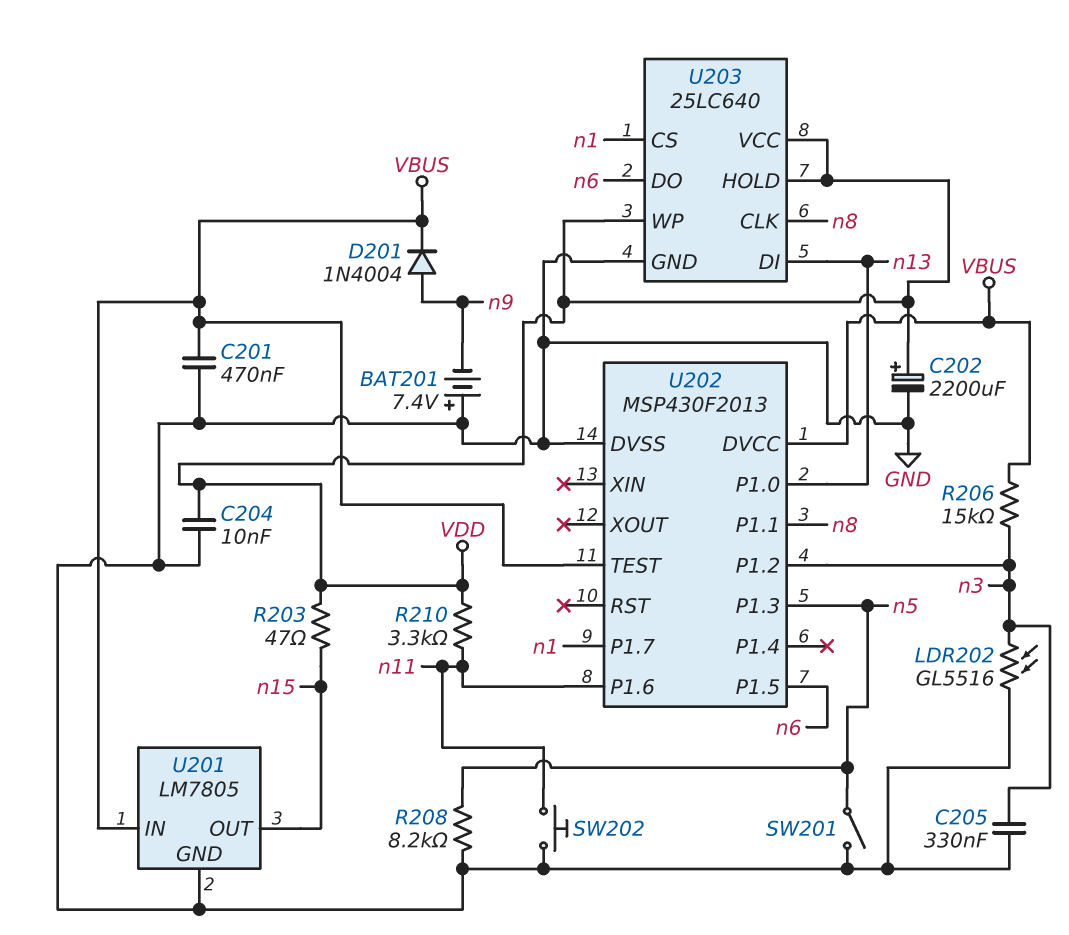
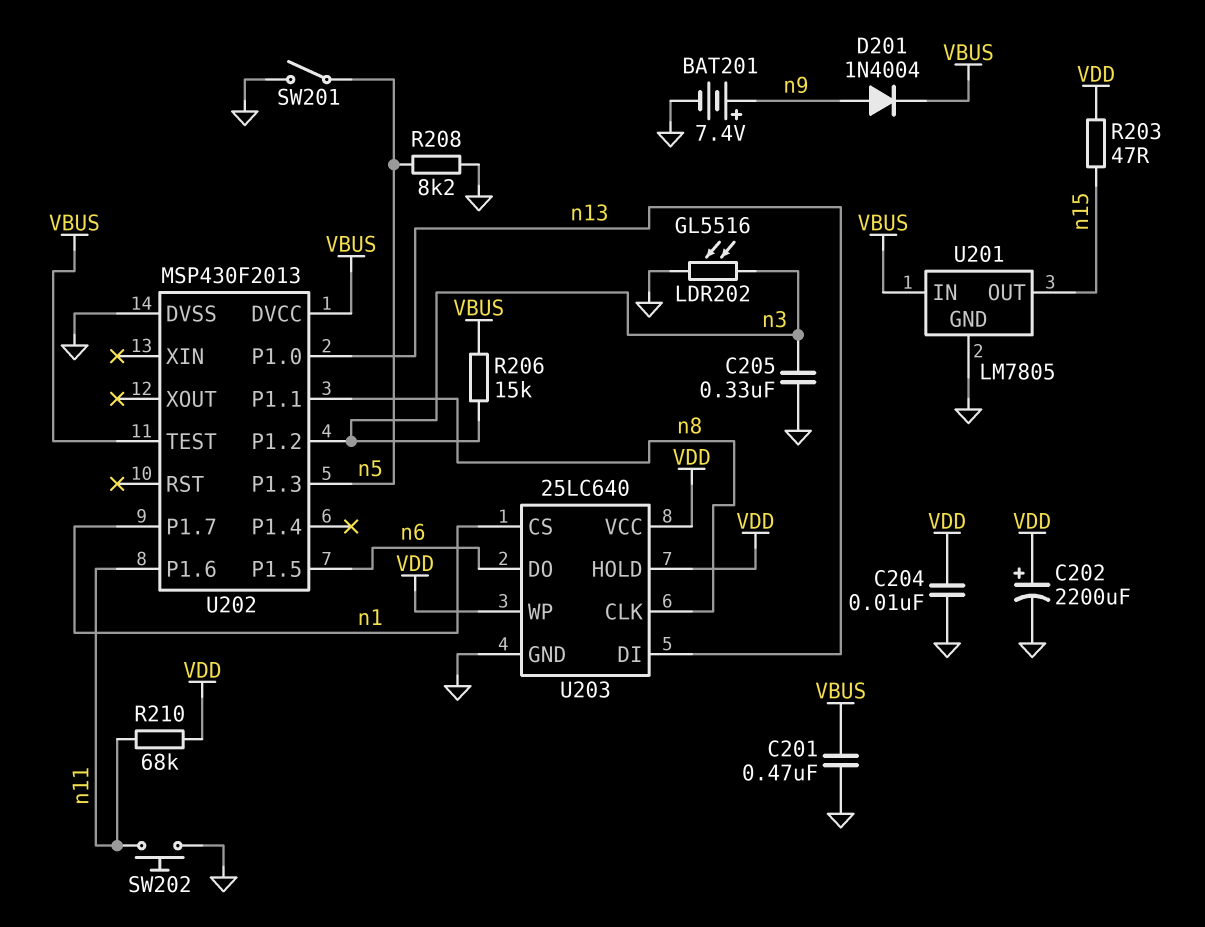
BAT201: 7.4V (plus GND, minus n9) -> 7.4V (plus n9, minus GND)
R210: 3.3k (VDD, n11) -> 68k (VDD, n11)

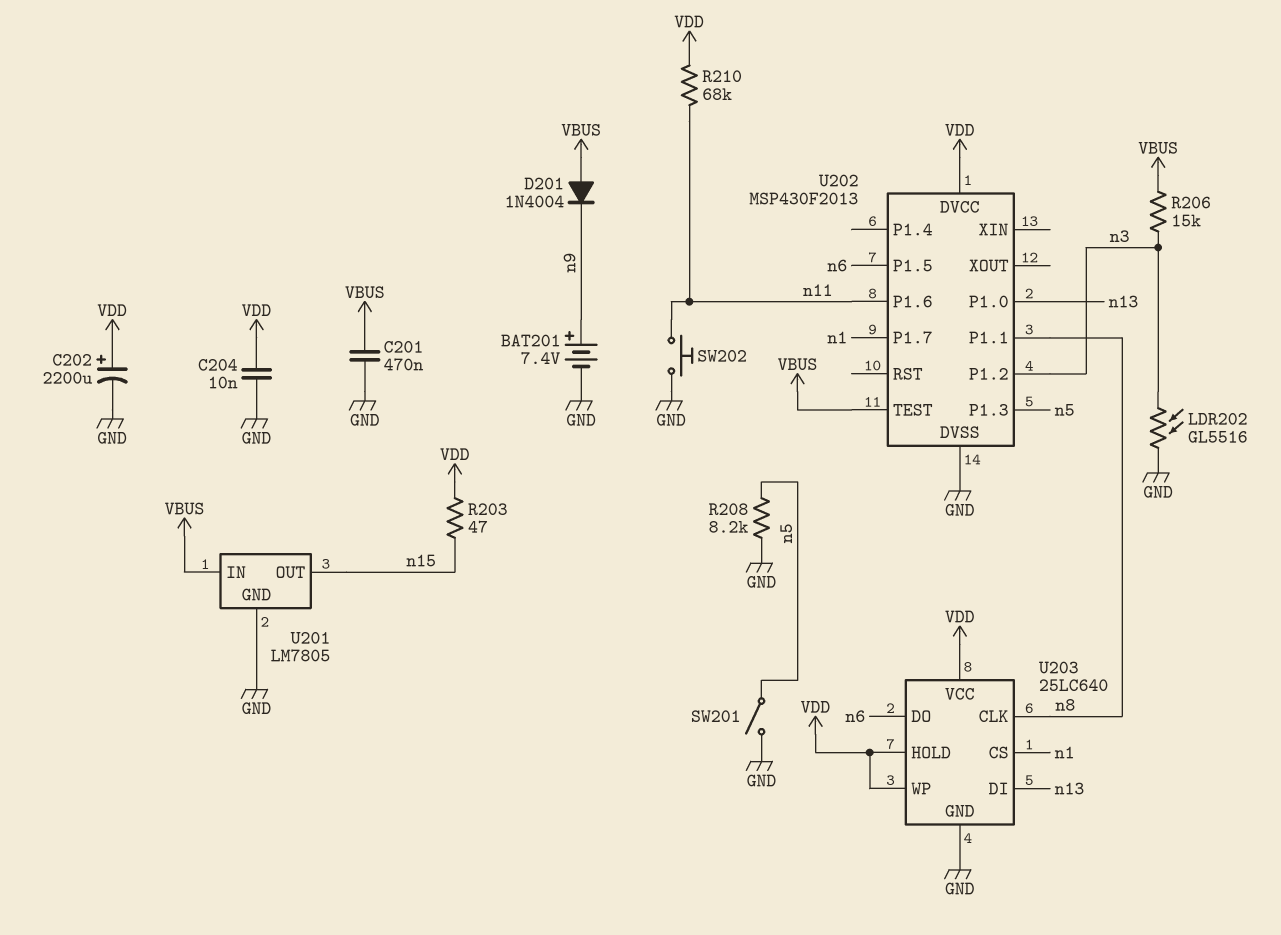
C205: 330nF (GND, n3) -> none
D201: diode 1N4004 (A n9, K VBUS) -> diode 1N4004 (A VBUS, K n9)
U202 pin DVCC: VBUS -> VDD

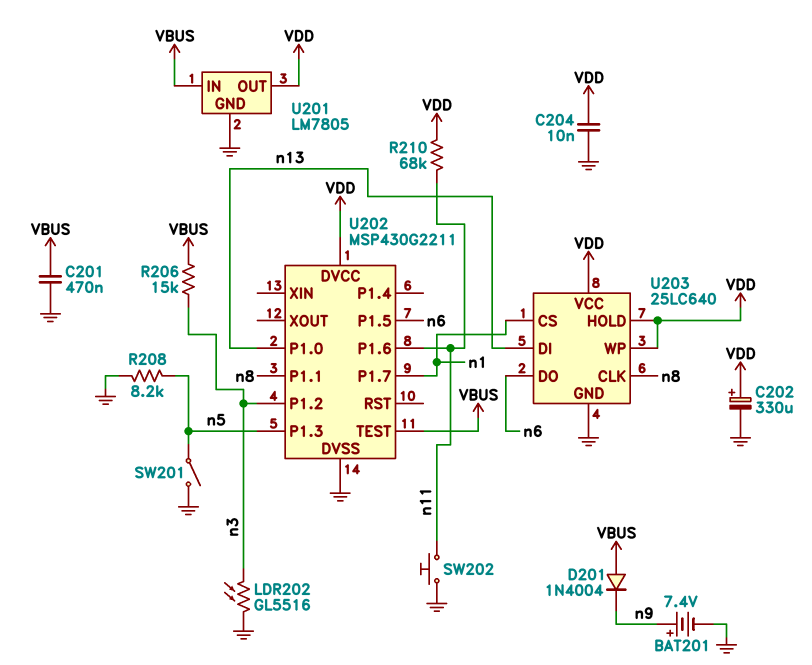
C202: 2200uF (plus VDD, minus GND) -> 330uF (plus VDD, minus GND)
R203: 47 (VDD, n15) -> none
U201 pin OUT: n15 -> VDD
U202: MSP430F2013 -> MSP430G2211

